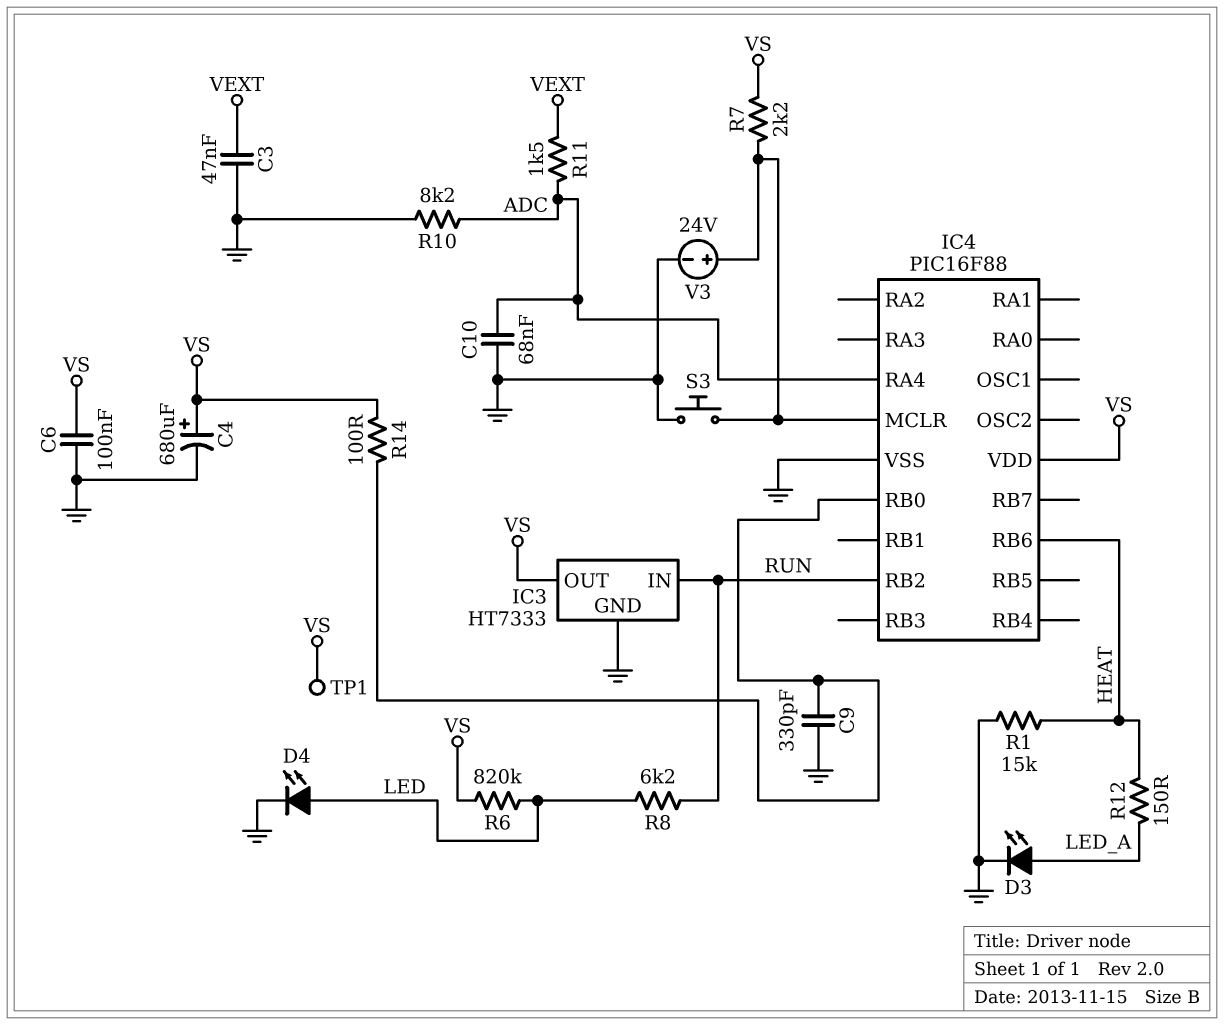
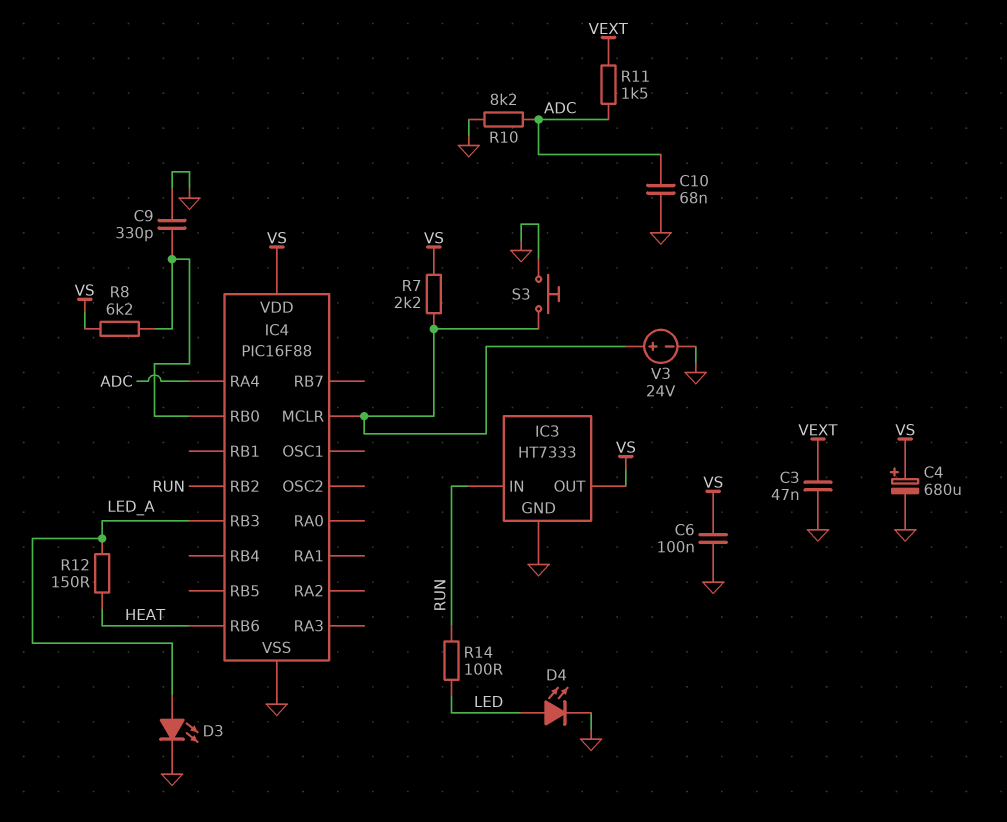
IC4 pin RB3: none -> LED_A
R1: 15k (GND, HEAT) -> none
R6: 820k (LED, VS) -> none
R8: 6.2k (LED, RUN) -> 6.2k (IC4/RB0, VS)
R14: 100 (IC4/RB0, VS) -> 100 (LED, RUN)
TP1: test point (VS) -> none

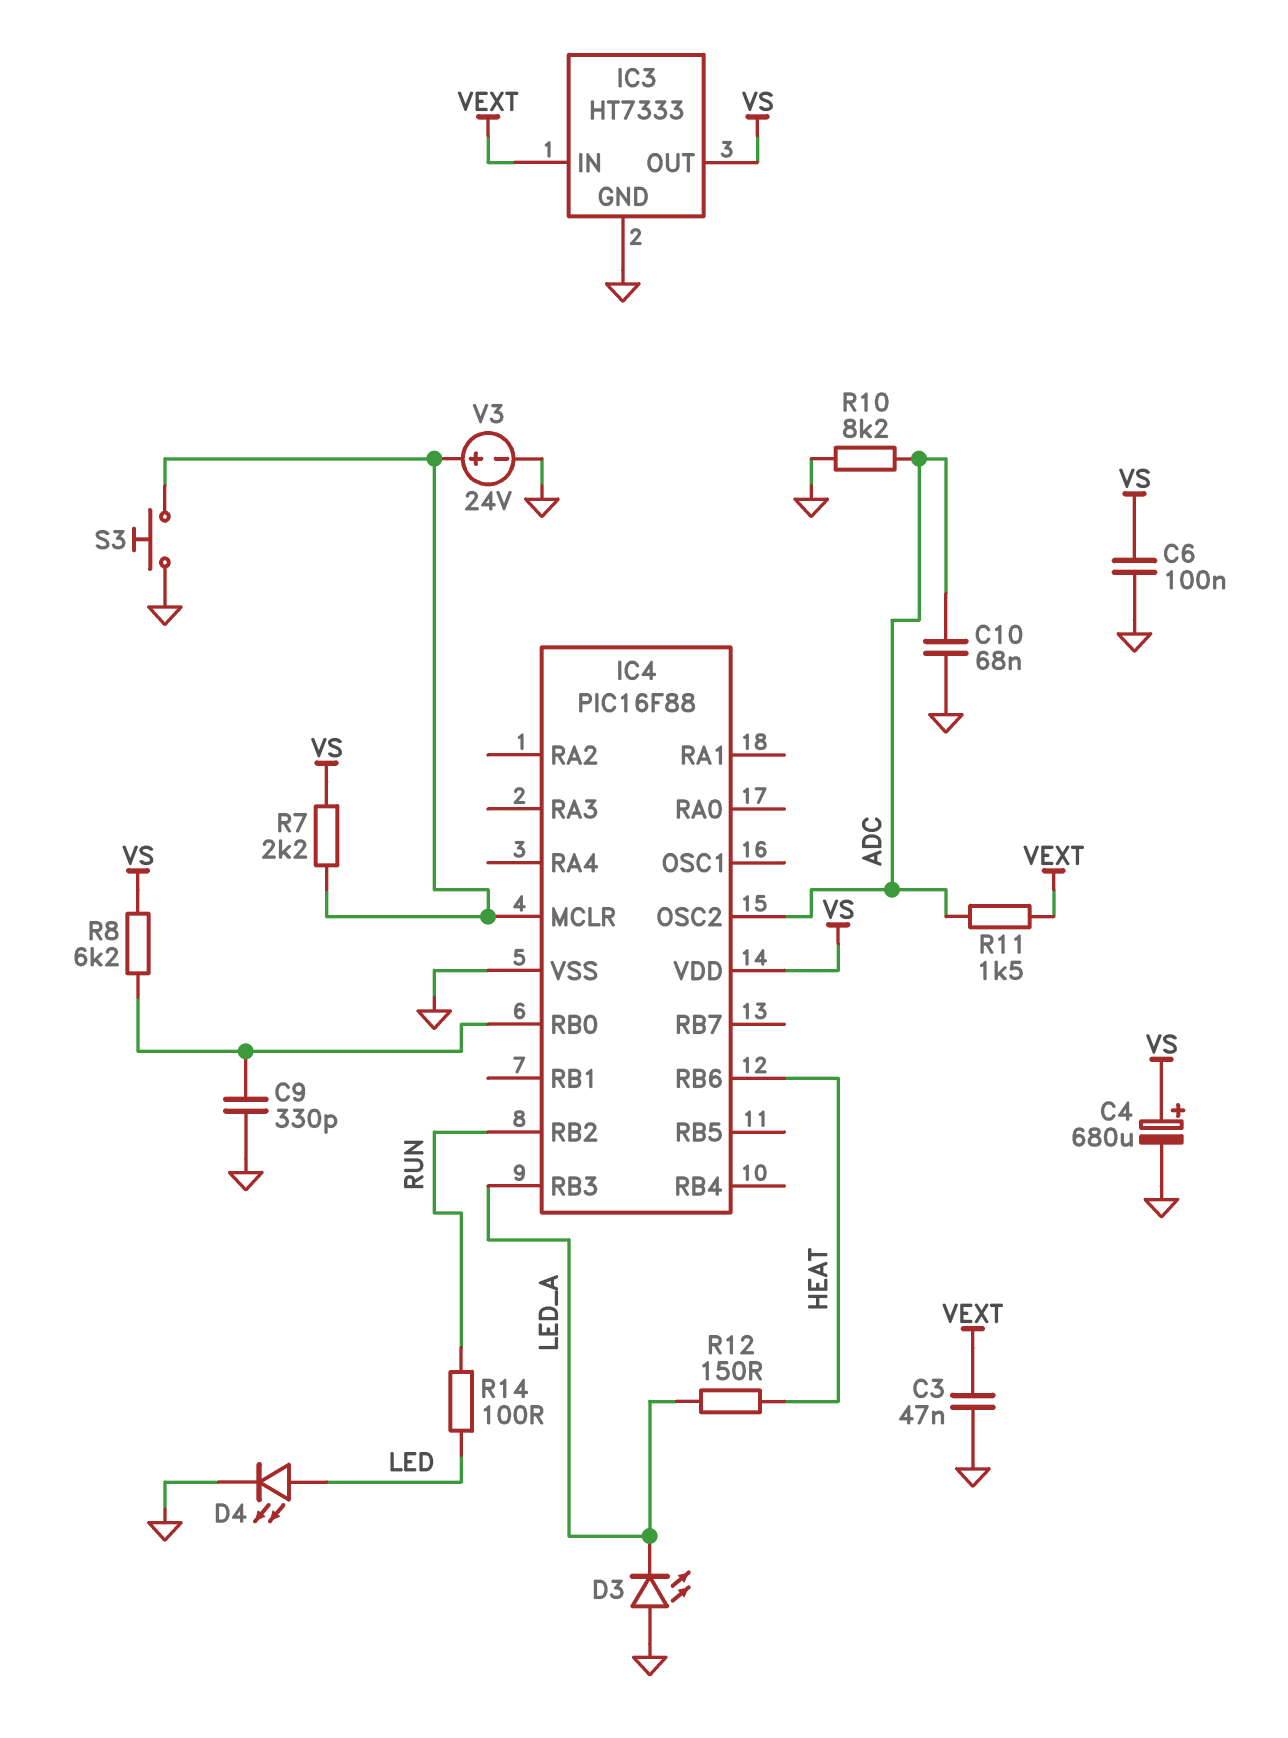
D3: LED (A LED_A, K GND) -> LED (A GND, K LED_A)
IC3 pin IN: RUN -> VEXT
IC4 pin OSC2: none -> ADC
IC4 pin RA4: ADC -> none

